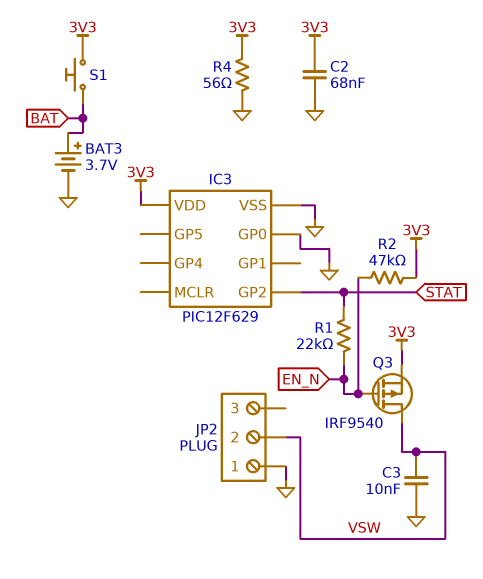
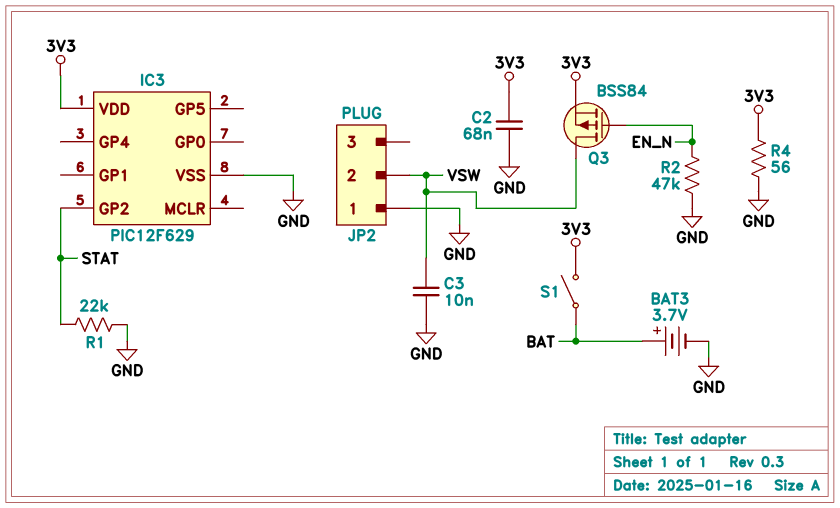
IC3 pin GP0: GND -> none
Q3: PMOS IRF9540 (G EN_N, D VSW, S 3V3) -> PMOS BSS84 (G EN_N, D VSW, S 3V3)
R1: 22k (EN_N, STAT) -> 22k (GND, STAT)
R2: 47k (3V3, EN_N) -> 47k (EN_N, GND)
S1: button (3V3, BAT) -> switch (3V3, BAT)

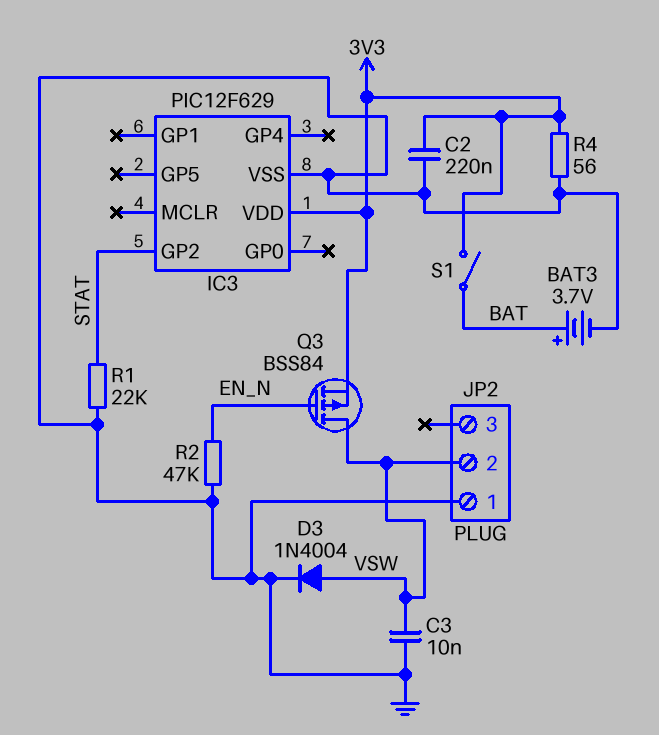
C2: 68nF (3V3, GND) -> 220nF (3V3, GND)
D3: none -> diode 1N4004 (A VSW, K GND)

